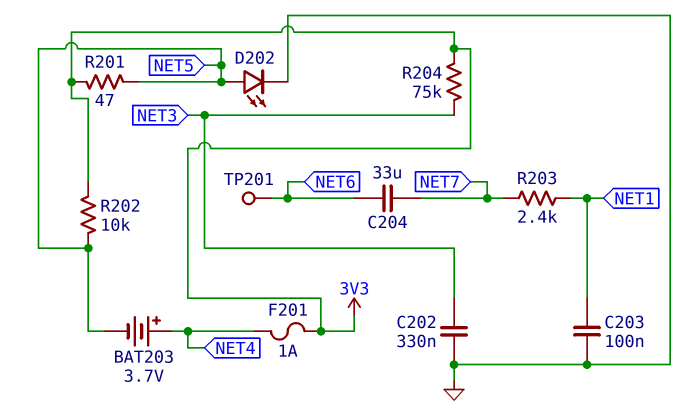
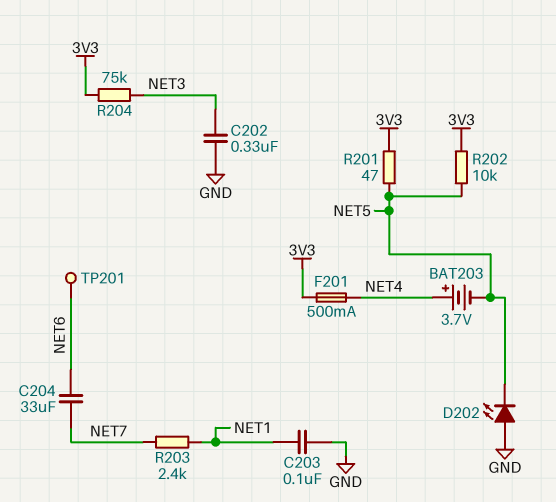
D202: LED (A NET5, K GND) -> LED (A GND, K NET5)
F201: 1A (3V3, NET4) -> 500mA (3V3, NET4)

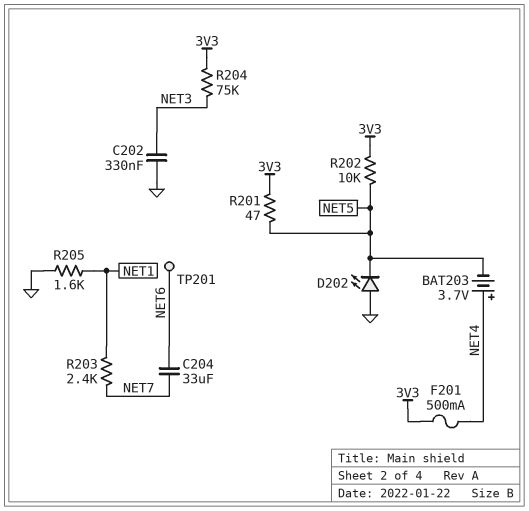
C203: 100nF (GND, NET1) -> none
R205: none -> 1.6k (GND, NET1)

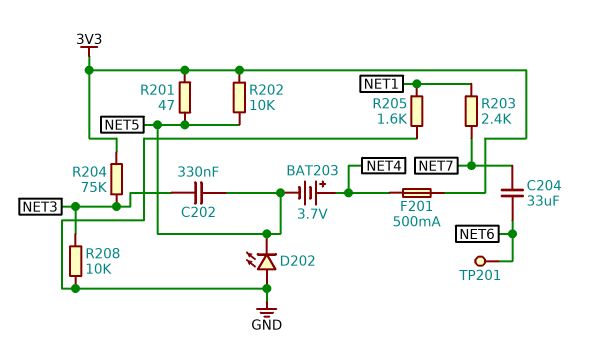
C202: 330nF (GND, NET3) -> 330nF (NET3, NET5)
R208: none -> 10k (GND, NET3)

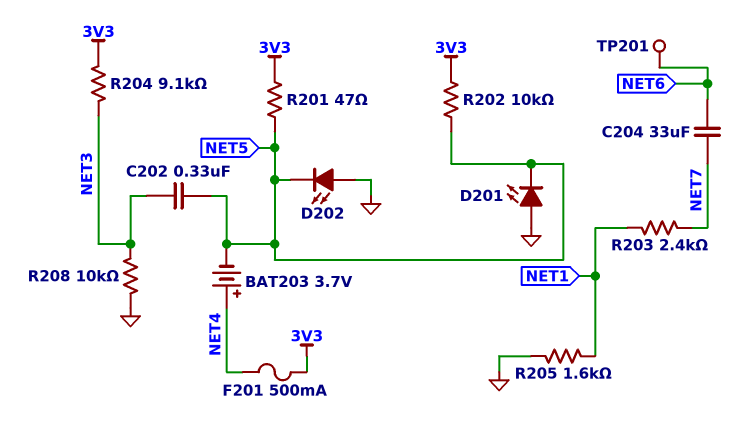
D201: none -> LED (A GND, K NET5)
R204: 75k (3V3, NET3) -> 9.1k (3V3, NET3)

